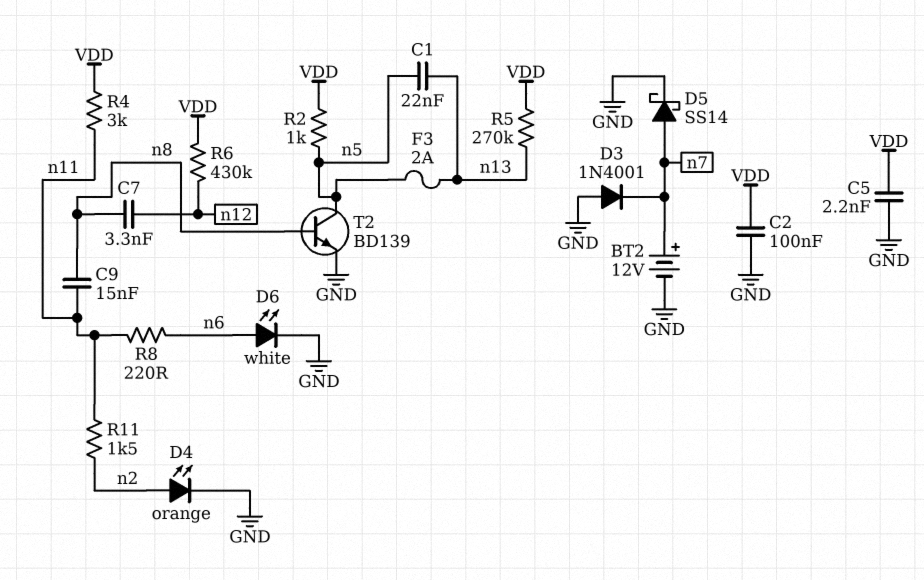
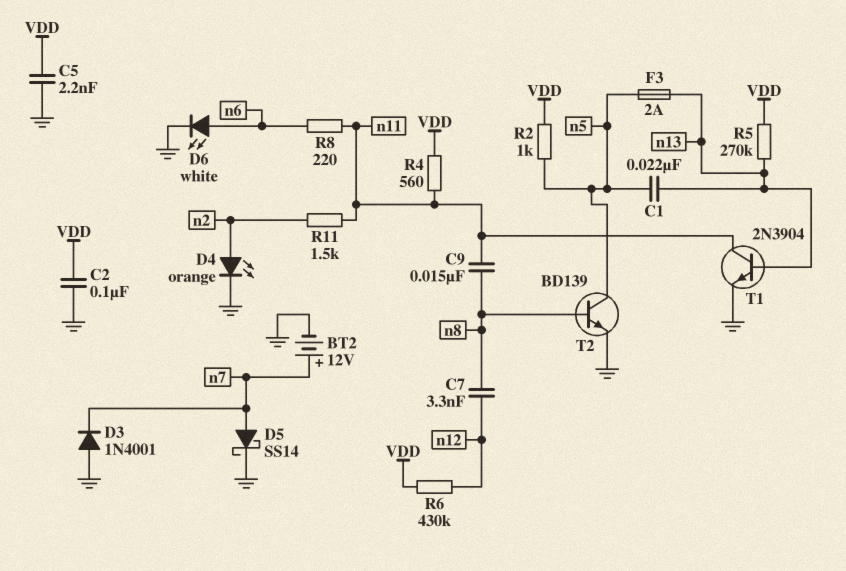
R4: 3k (VDD, n11) -> 560 (VDD, n11)
T1: none -> NPN 2N3904 (B n13, C n11, E GND)

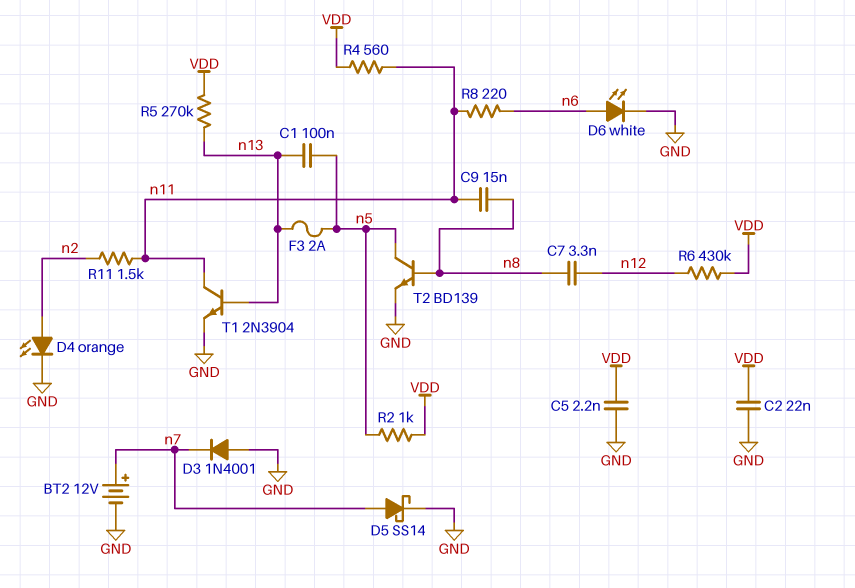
C1: 22nF (n5, n13) -> 100nF (n5, n13)
C2: 100nF (GND, VDD) -> 22nF (GND, VDD)

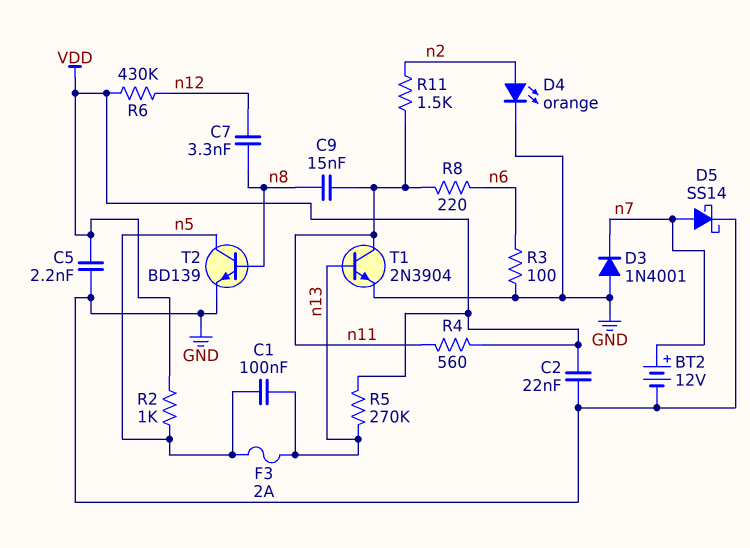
D6: LED white (A n6, K GND) -> none
R3: none -> 100 (GND, n6)

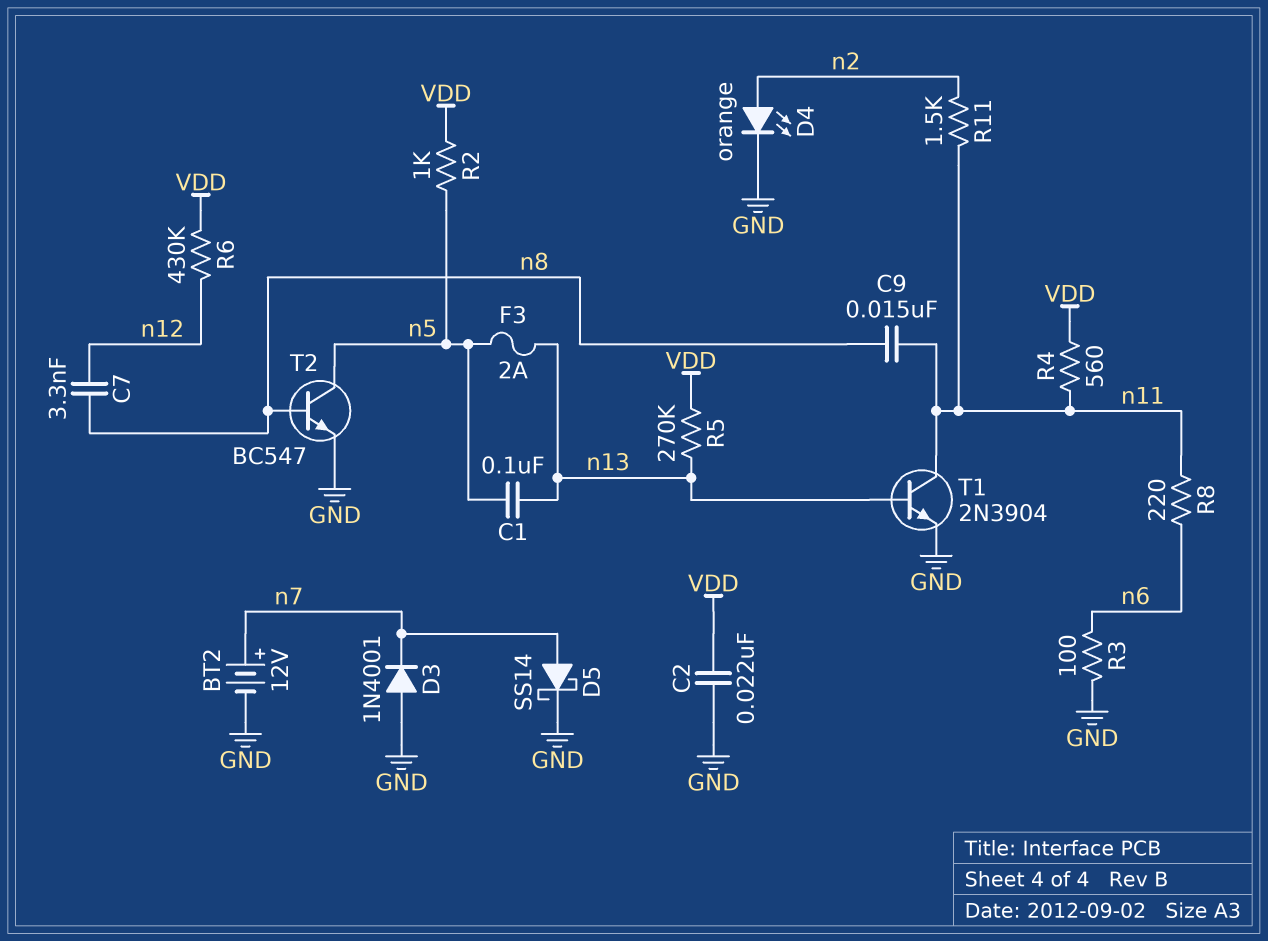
C5: 2.2nF (GND, VDD) -> none
T2: NPN BD139 (B n8, C n5, E GND) -> NPN BC547 (B n8, C n5, E GND)

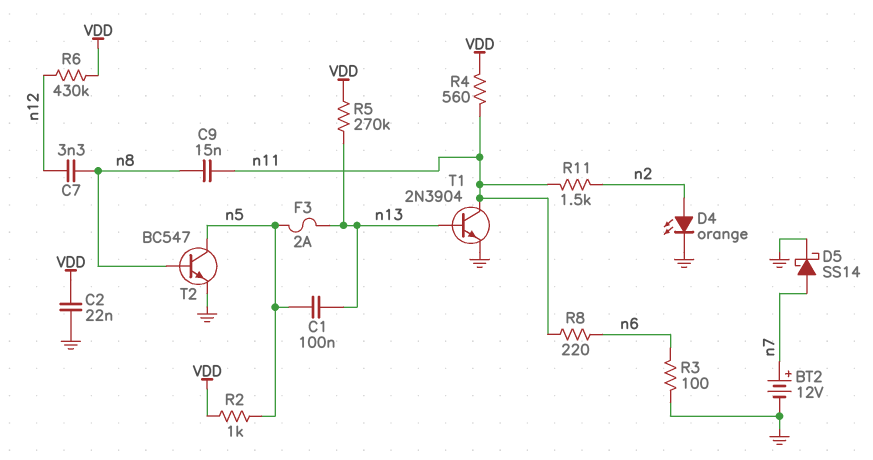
D3: diode 1N4001 (A GND, K n7) -> none

